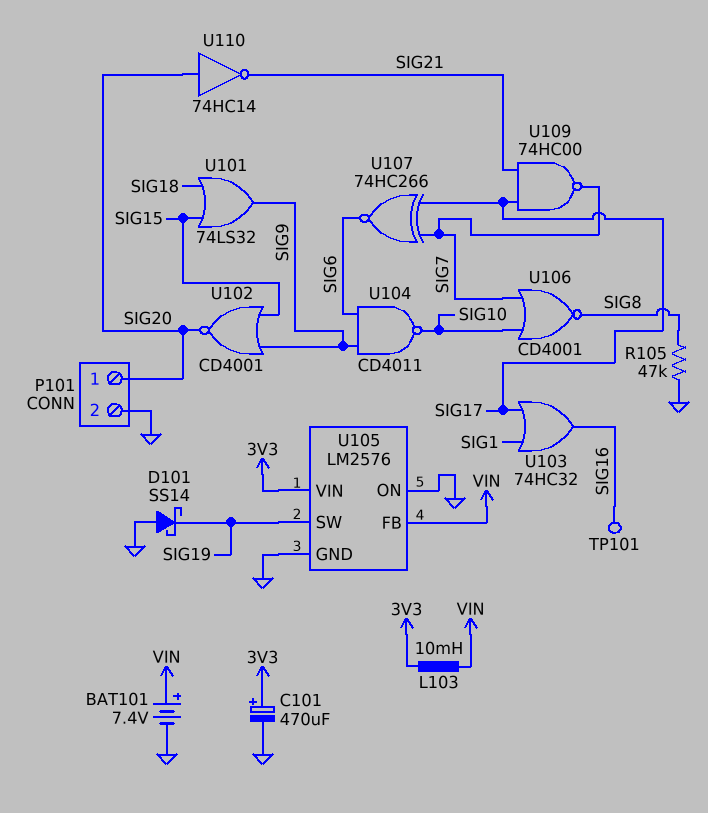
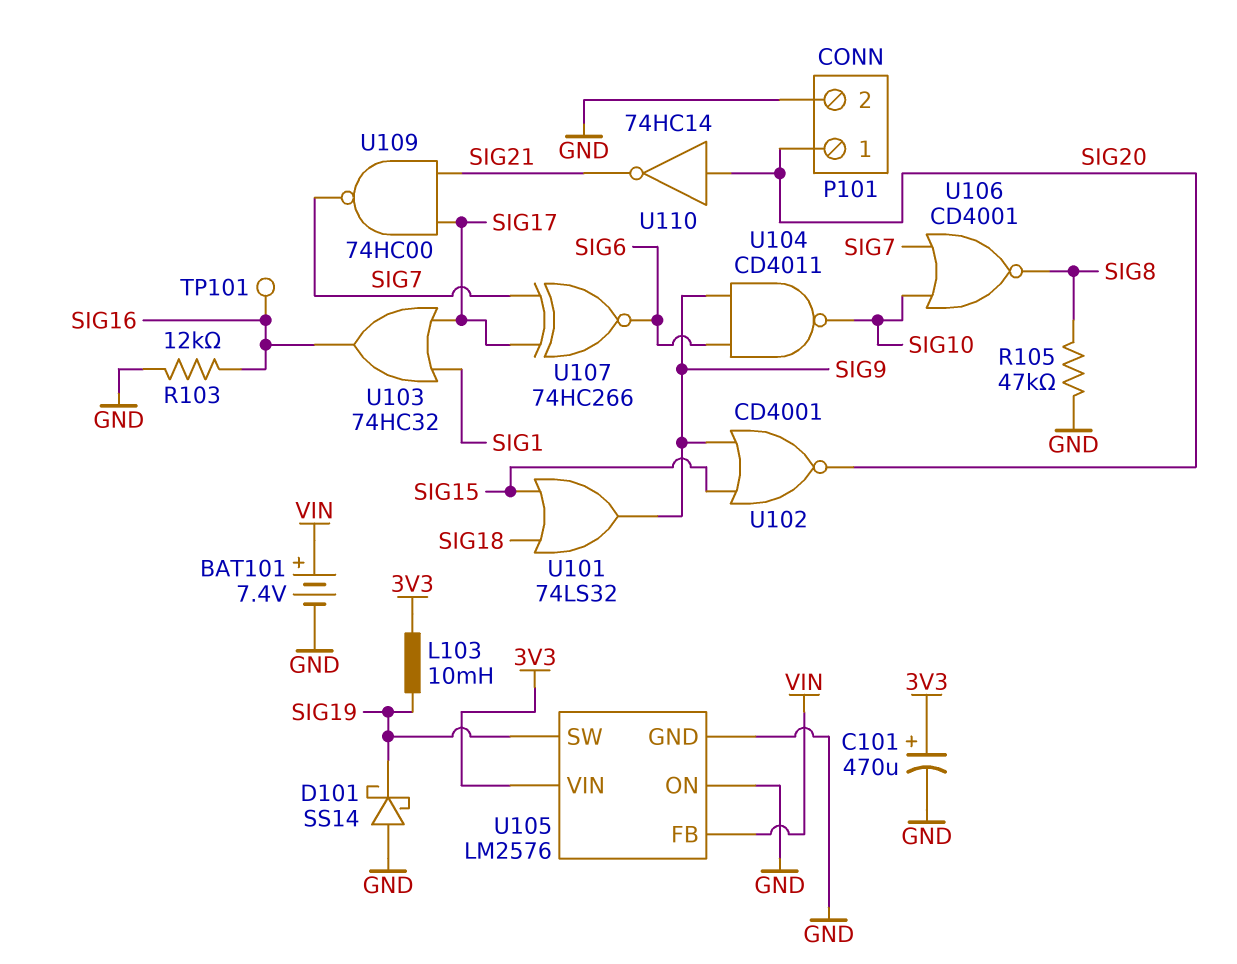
L103: 10mH (3V3, VIN) -> 10mH (3V3, SIG19)
R103: none -> 12k (GND, SIG16)

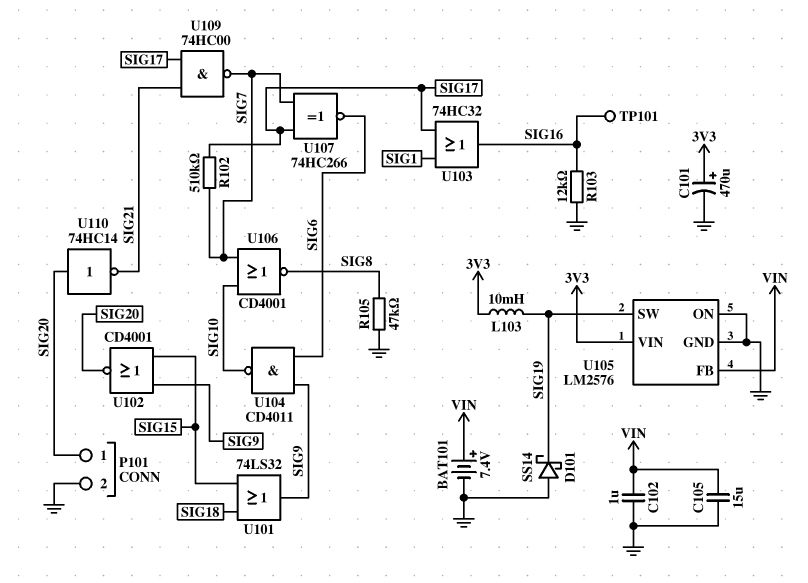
C102: none -> 1uF (GND, VIN)
C105: none -> 15uF (GND, VIN)
R102: none -> 510k (SIG7, SIG17)

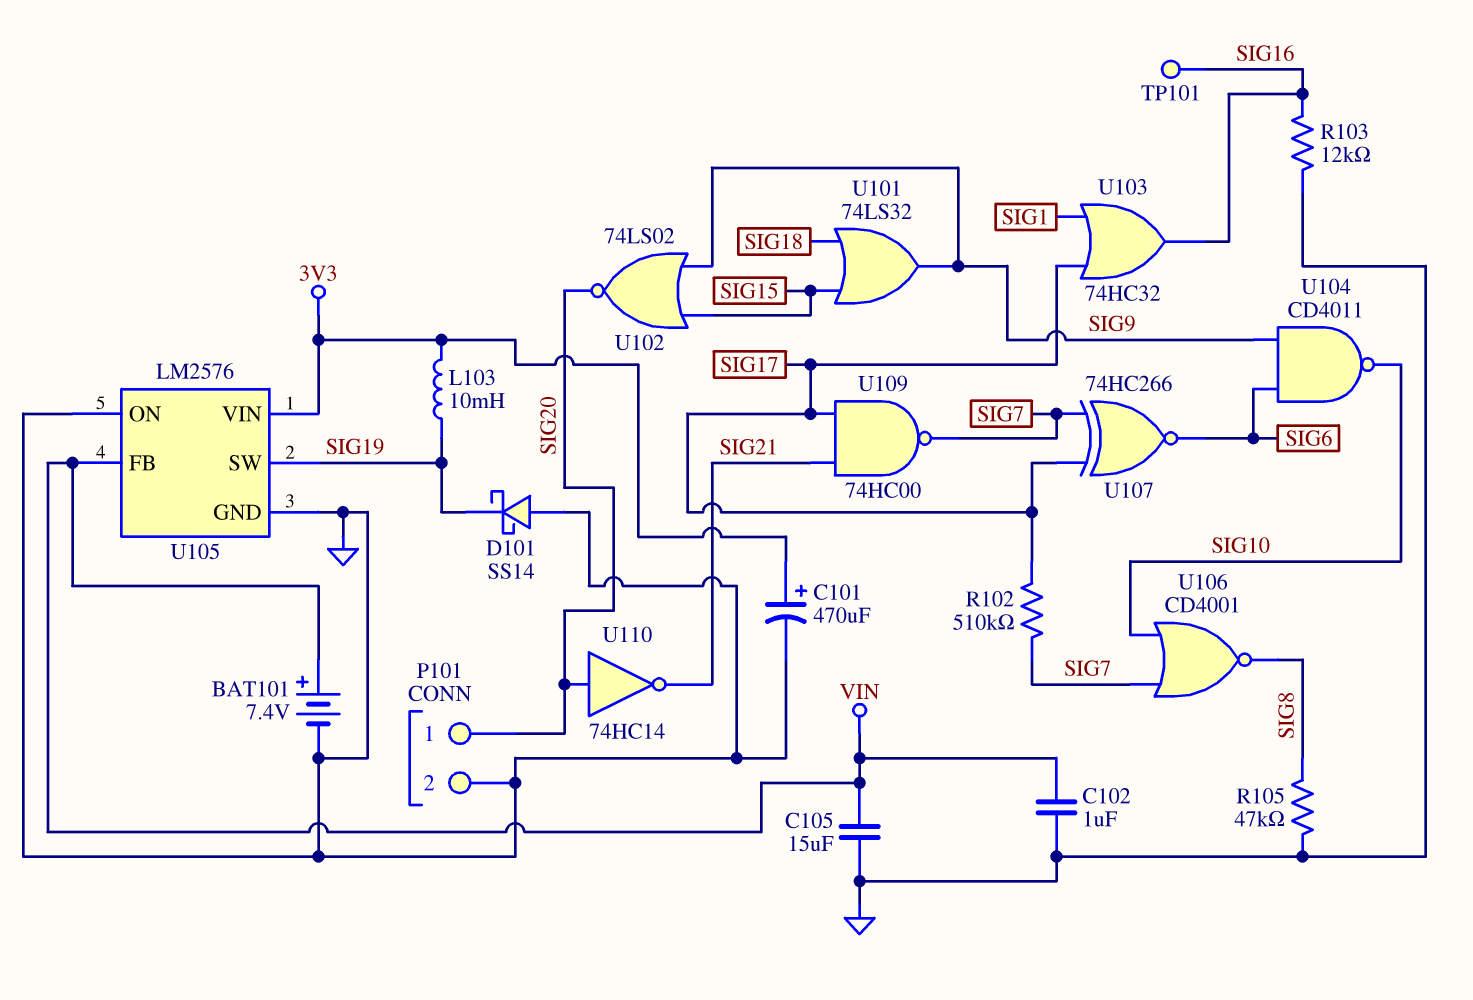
U102: NOR CD4001 (in SIG9, in SIG15, out SIG20) -> NOR 74LS02 (in SIG9, in SIG15, out SIG20)

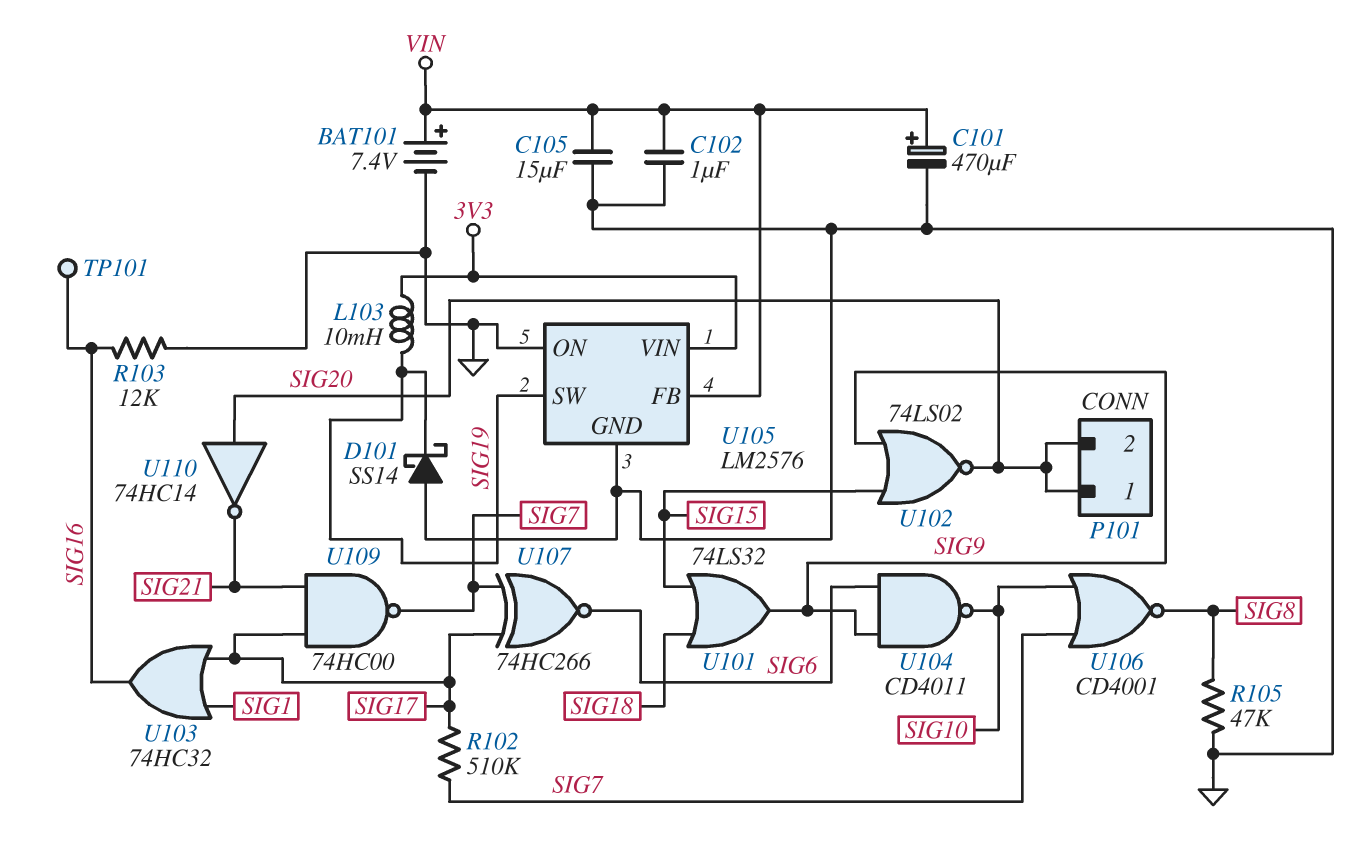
C101: 470uF (plus 3V3, minus GND) -> 470uF (plus VIN, minus GND)
P101 pin 2: GND -> SIG20

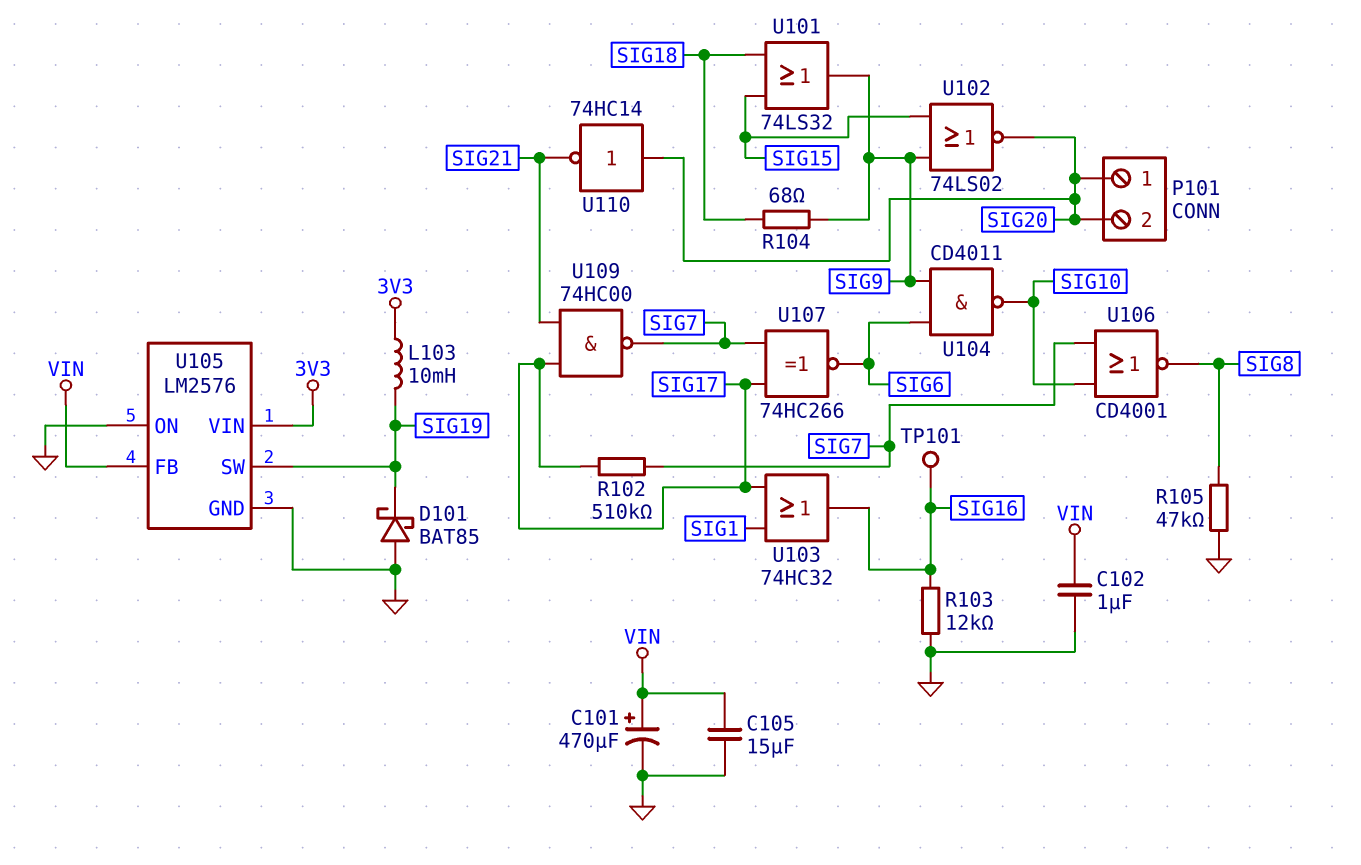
BAT101: 7.4V (plus VIN, minus GND) -> none
D101: schottky SS14 (A GND, K SIG19) -> schottky BAT85 (A GND, K SIG19)
R104: none -> 68 (SIG9, SIG18)

